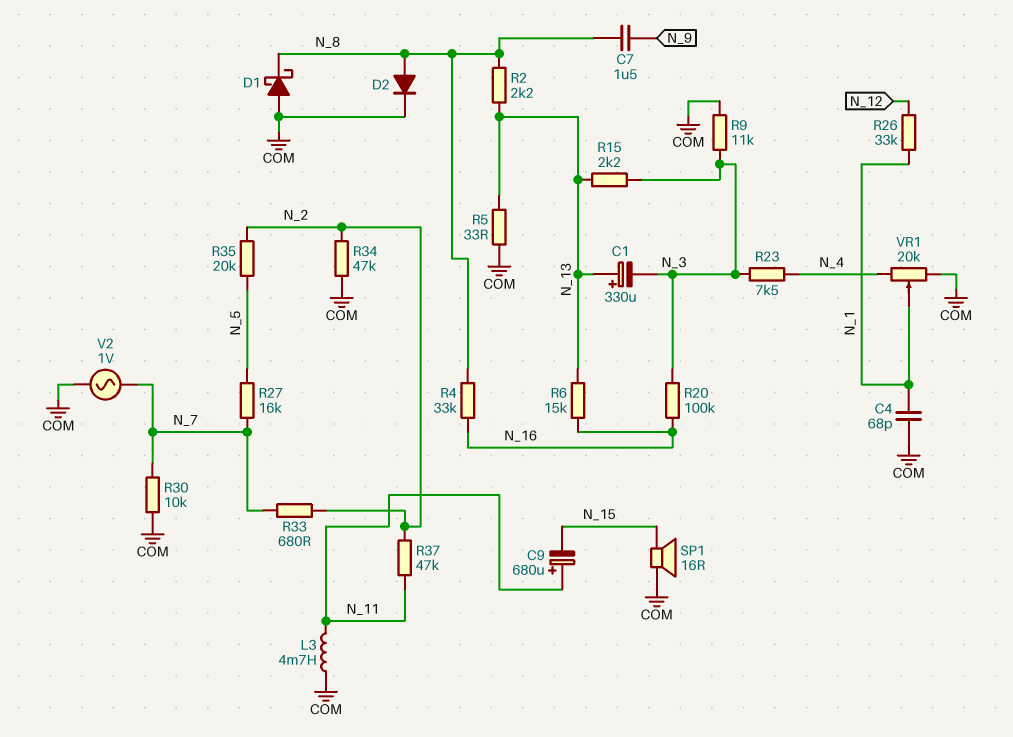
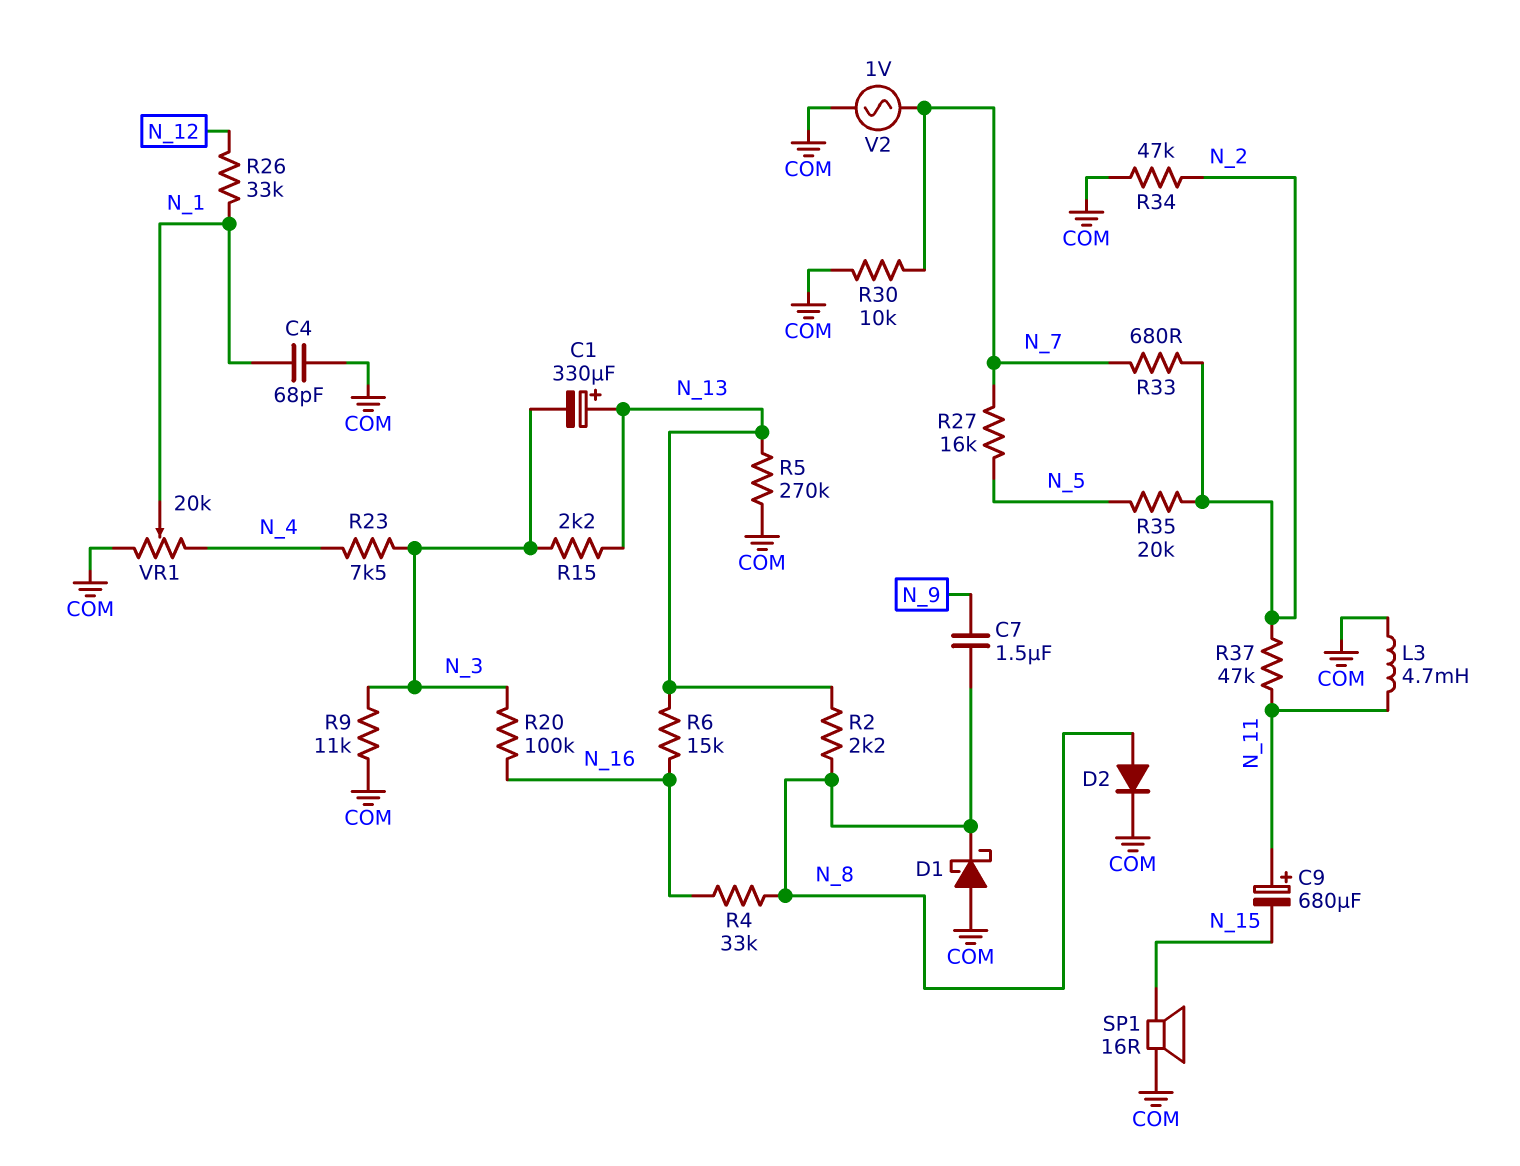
R5: 33 (COM, N_13) -> 270k (COM, N_13)

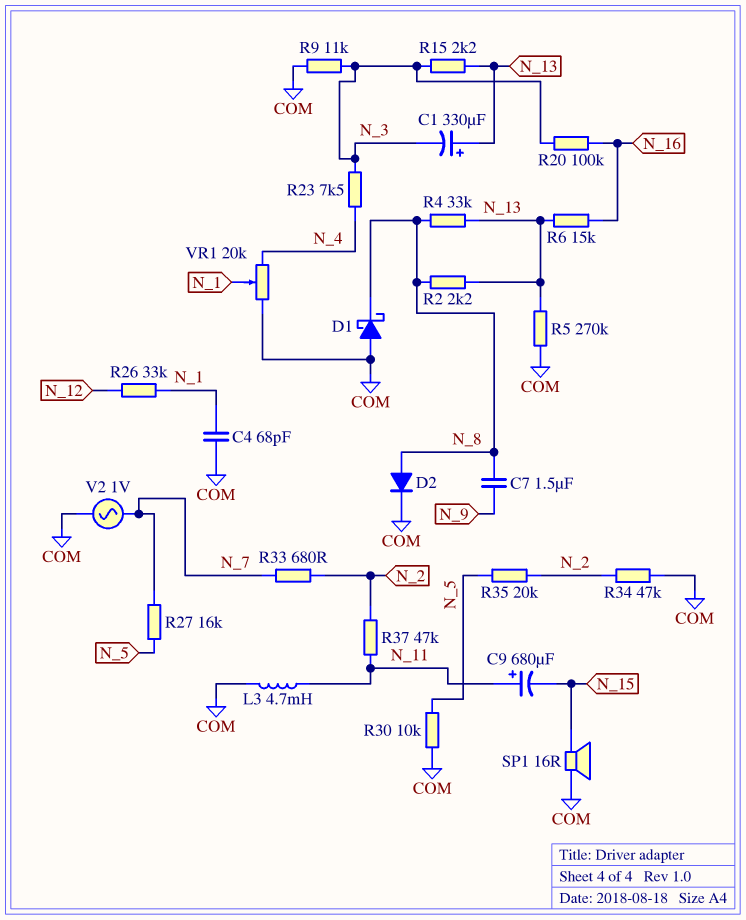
R4: 33k (N_8, N_16) -> 33k (N_8, N_13)
R30: 10k (COM, N_7) -> 10k (COM, N_5)

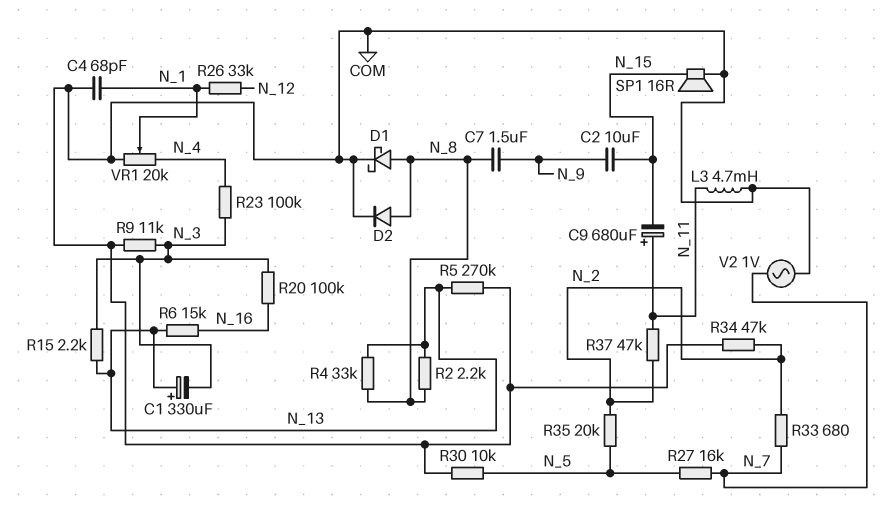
C2: none -> 10uF (N_9, N_15)
D1: schottky (A COM, K N_8) -> schottky (A N_8, K COM)
R23: 7.5k (N_3, N_4) -> 100k (N_3, N_4)

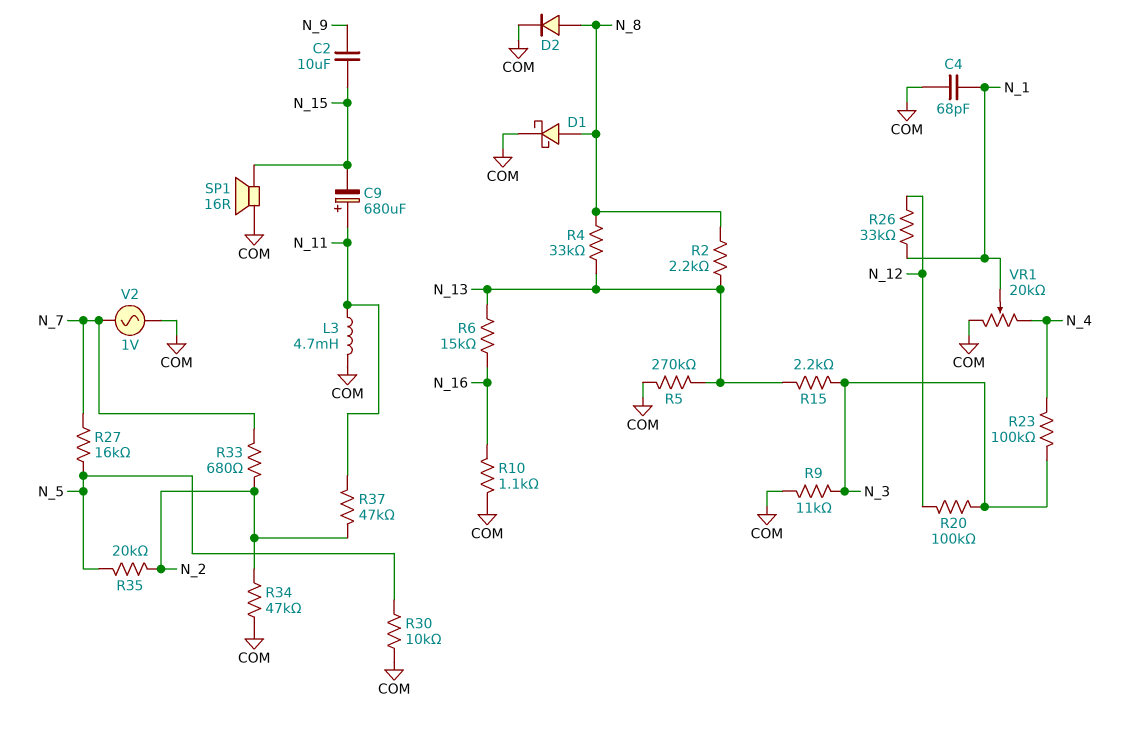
C1: 330uF (plus N_13, minus N_3) -> none
C7: 1.5uF (N_8, N_9) -> none
R10: none -> 1.1k (COM, N_16)
R20: 100k (N_3, N_16) -> 100k (N_3, N_12)

